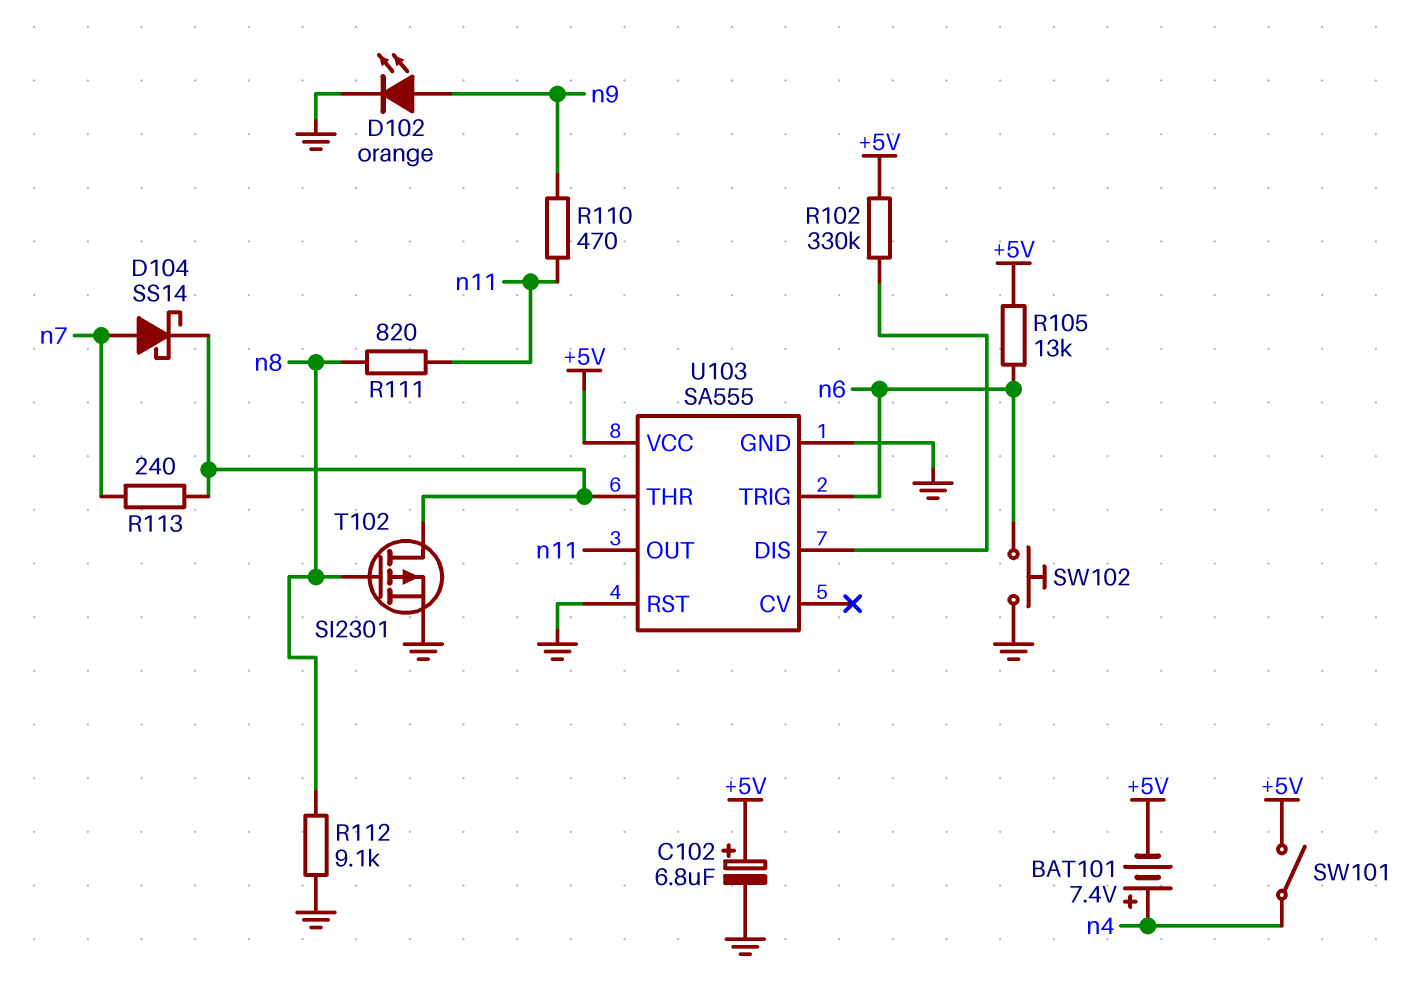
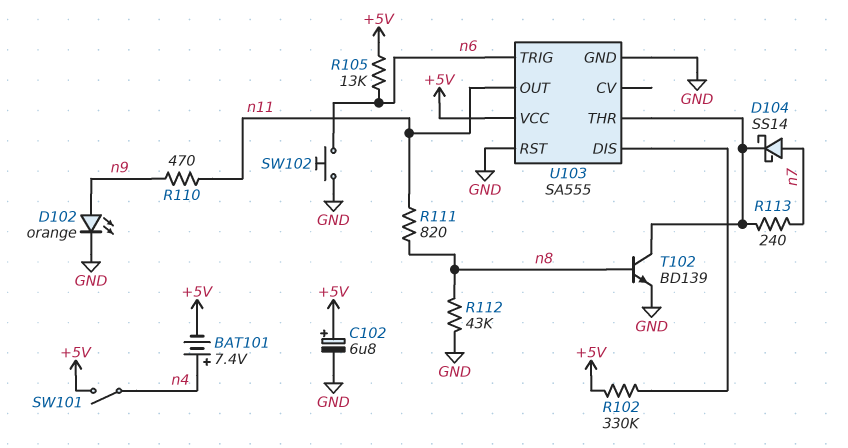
R112: 9.1k (GND, n8) -> 43k (GND, n8)
T102: PMOS SI2301 (G n8, D U103/THR, S GND) -> NPN BD139 (B n8, C U103/THR, E GND)

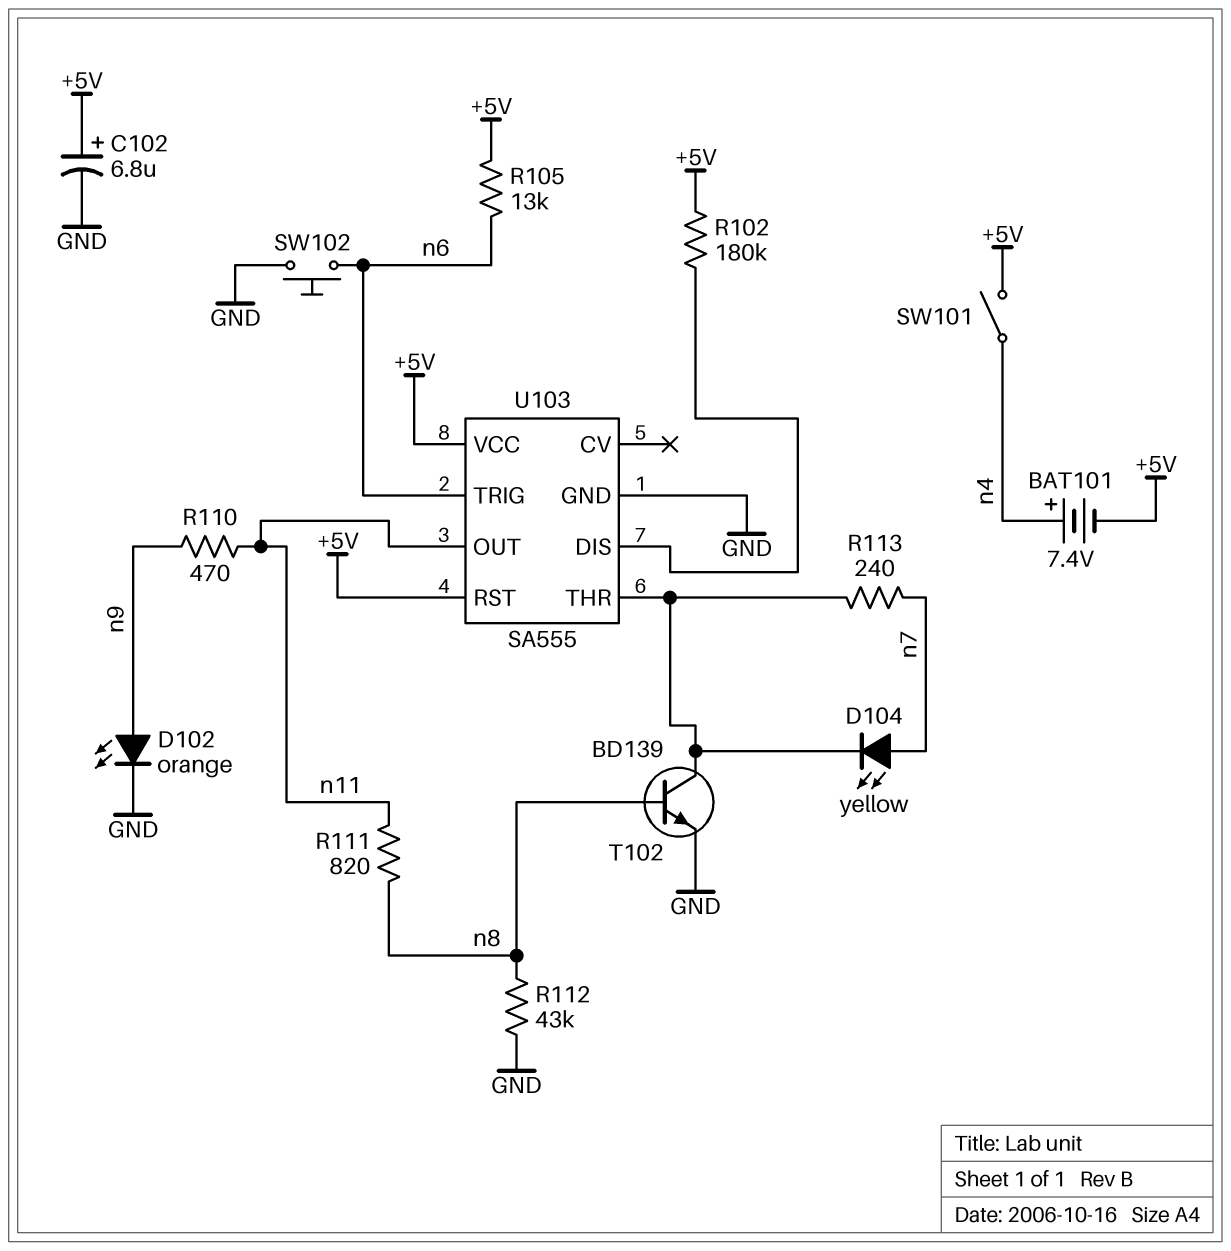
D104: schottky SS14 (A n7, K U103/THR) -> LED yellow (A n7, K U103/THR)
R102: 330k (+5V, U103/DIS) -> 180k (+5V, U103/DIS)
U103 pin RST: GND -> +5V

